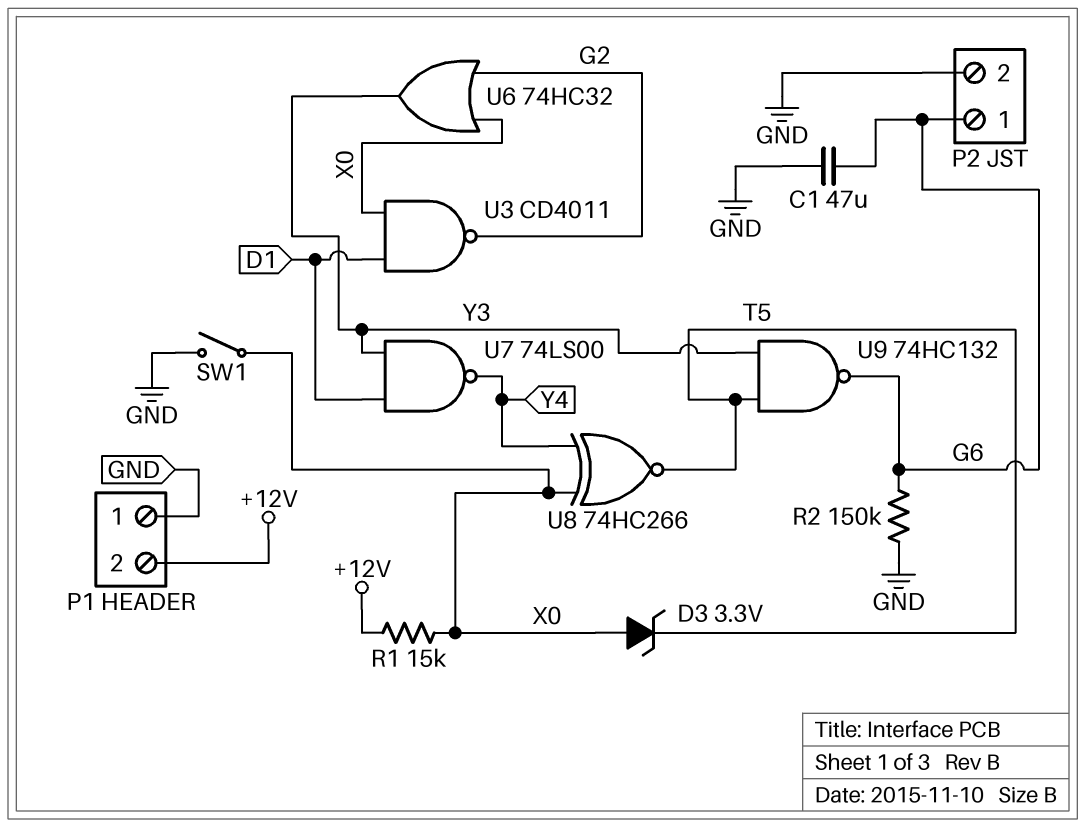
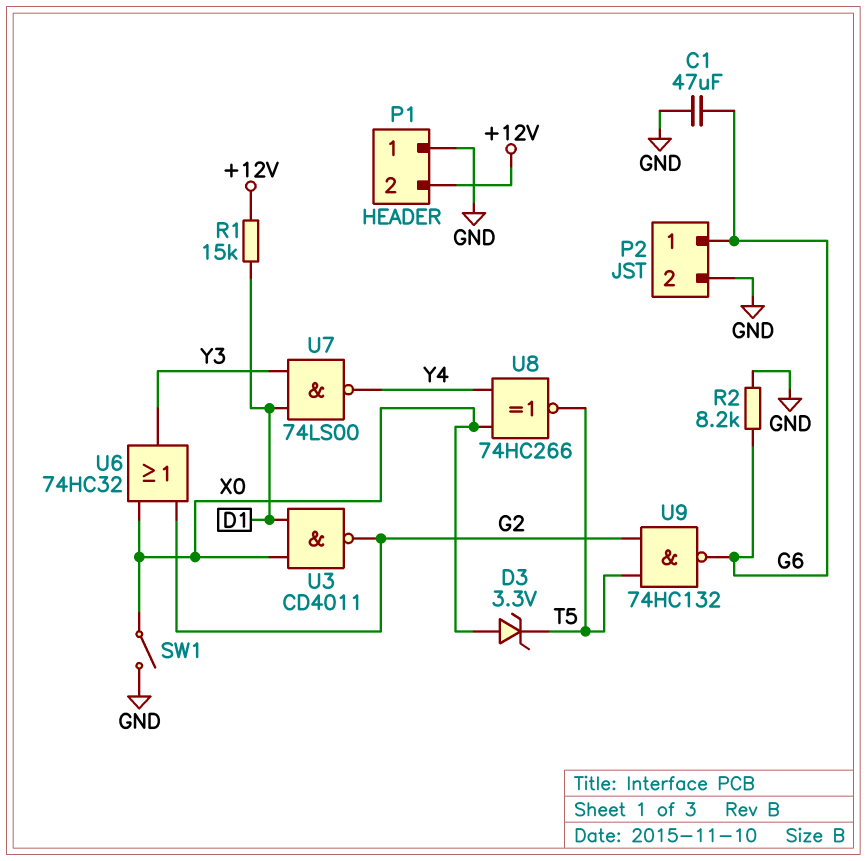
R1: 15k (+12V, X0) -> 15k (+12V, D1)
R2: 150k (G6, GND) -> 8.2k (G6, GND)
U9: NAND 74HC132 (in T5, in Y3, out G6) -> NAND 74HC132 (in G2, in T5, out G6)

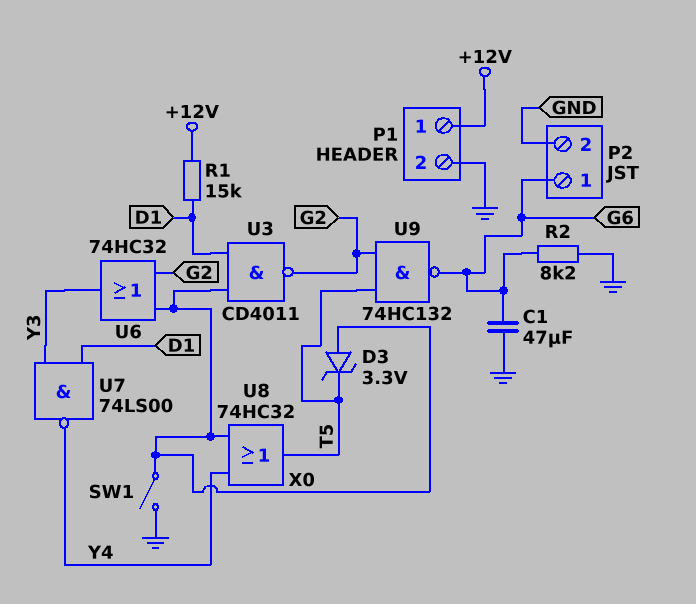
P1 pin 1: GND -> +12V
P1 pin 2: +12V -> GND
U8: XNOR 74HC266 (in X0, in Y4, out T5) -> OR 74HC32 (in X0, in Y4, out T5)

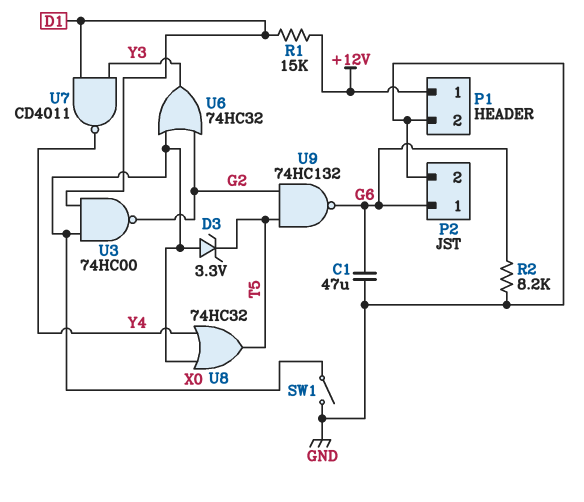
U3: NAND CD4011 (in D1, in X0, out G2) -> NAND 74HC00 (in D1, in X0, out G2)
U7: NAND 74LS00 (in D1, in Y3, out Y4) -> NAND CD4011 (in D1, in Y3, out Y4)

